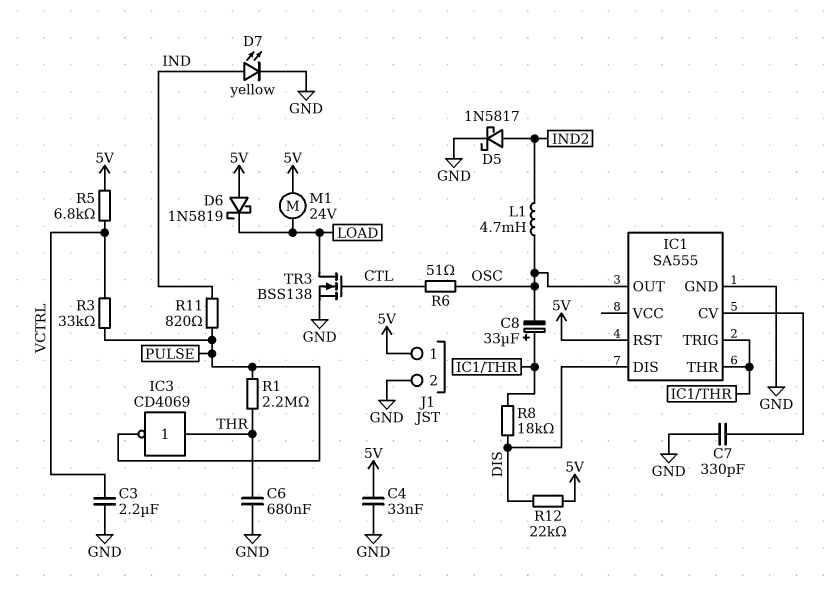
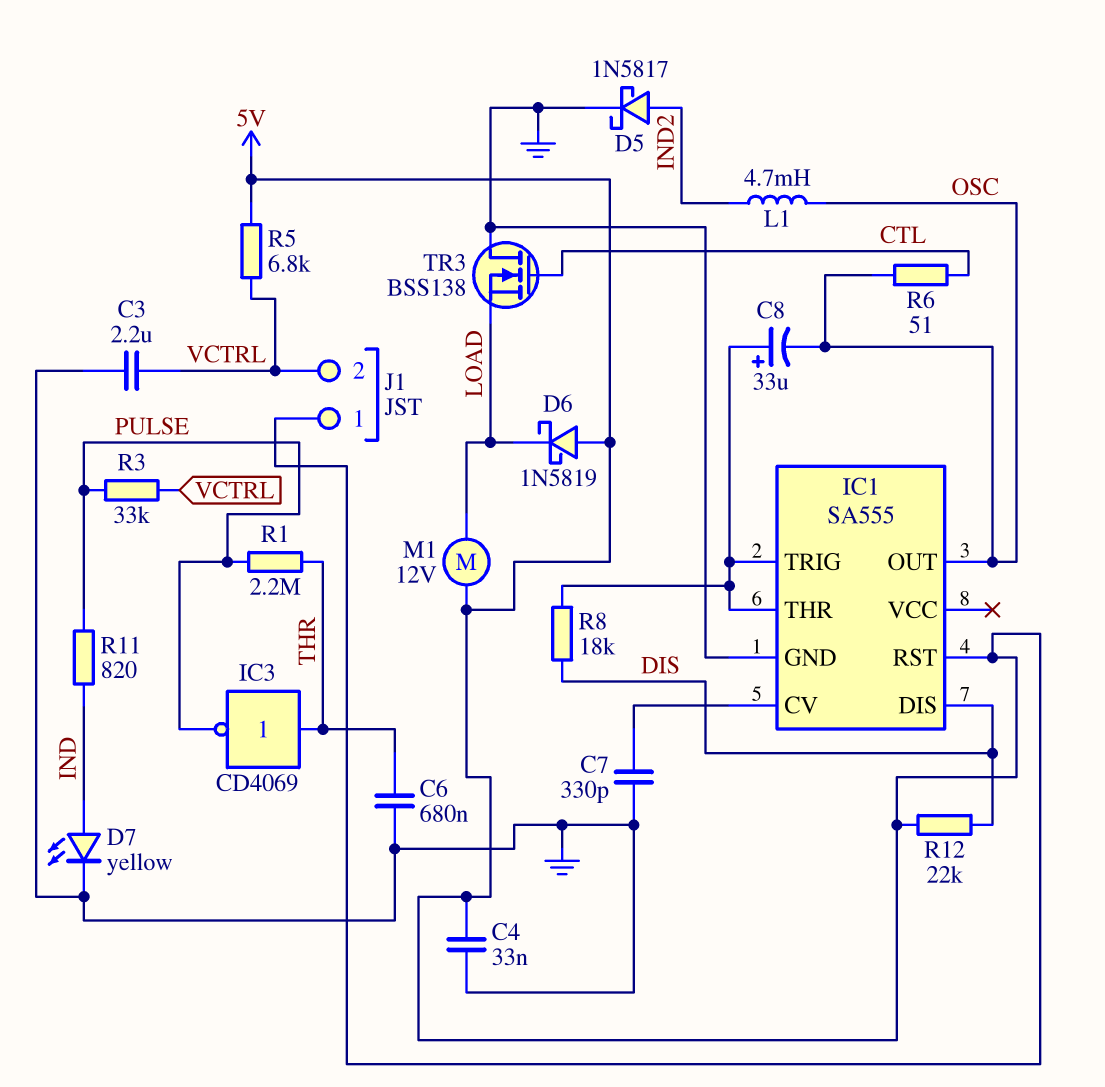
J1 pin 2: GND -> VCTRL
M1: motor 24V (5V, LOAD) -> motor 12V (5V, LOAD)
TR3: NMOS BSS138 (G CTL, D LOAD, S GND) -> NMOS BSS138 (G CTL, D GND, S LOAD)

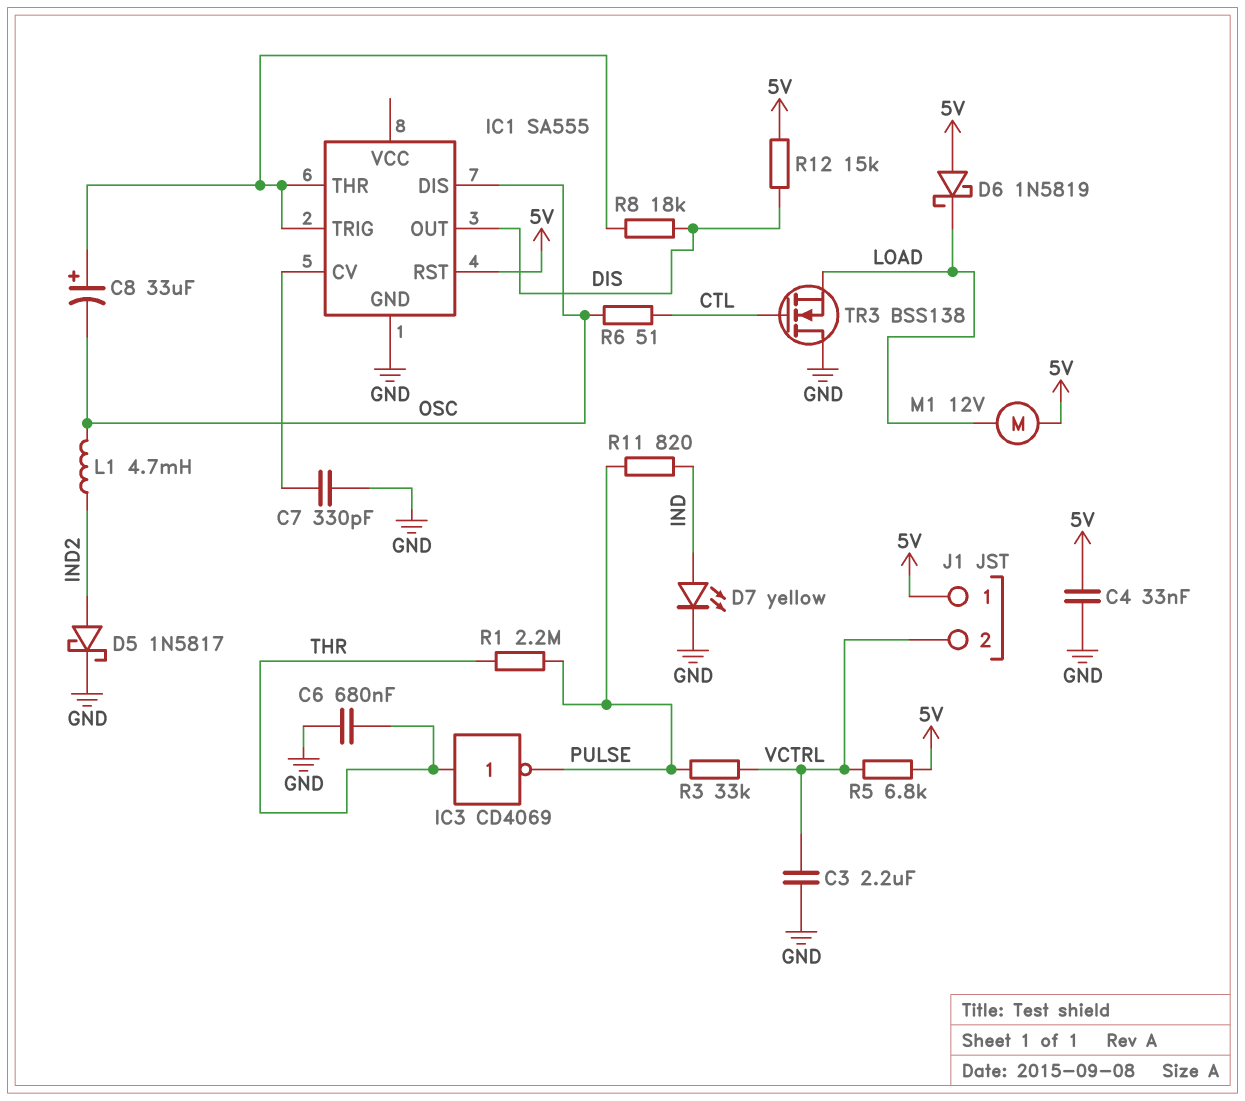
IC1 pin DIS: DIS -> OSC
IC1 pin OUT: OSC -> DIS
R12: 22k (5V, DIS) -> 15k (5V, DIS)

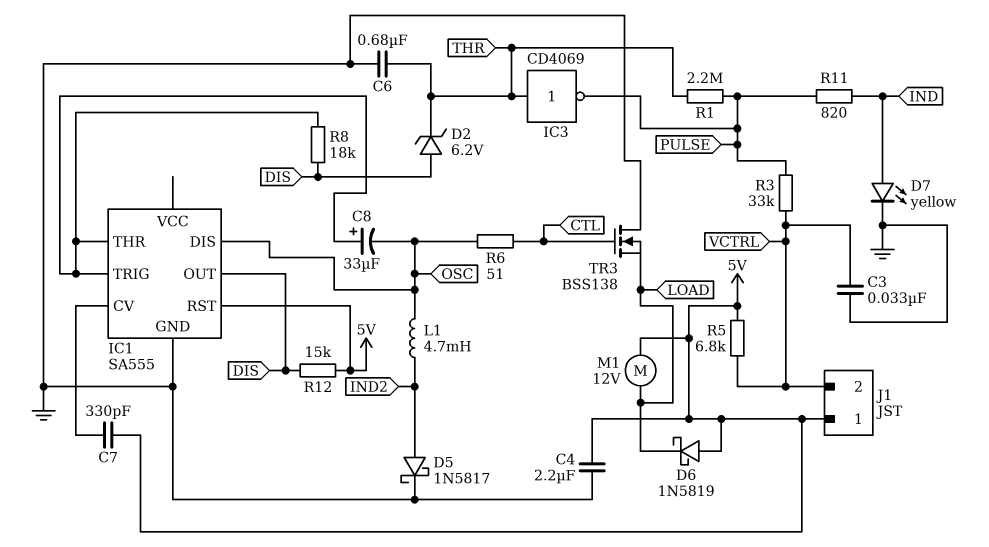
C3: 2.2uF (GND, VCTRL) -> 33nF (GND, VCTRL)
C4: 33nF (5V, GND) -> 2.2uF (5V, GND)
C7: 330pF (GND, IC1/CV) -> 330pF (5V, IC1/CV)
D2: none -> zener 6.2V (A DIS, K THR)

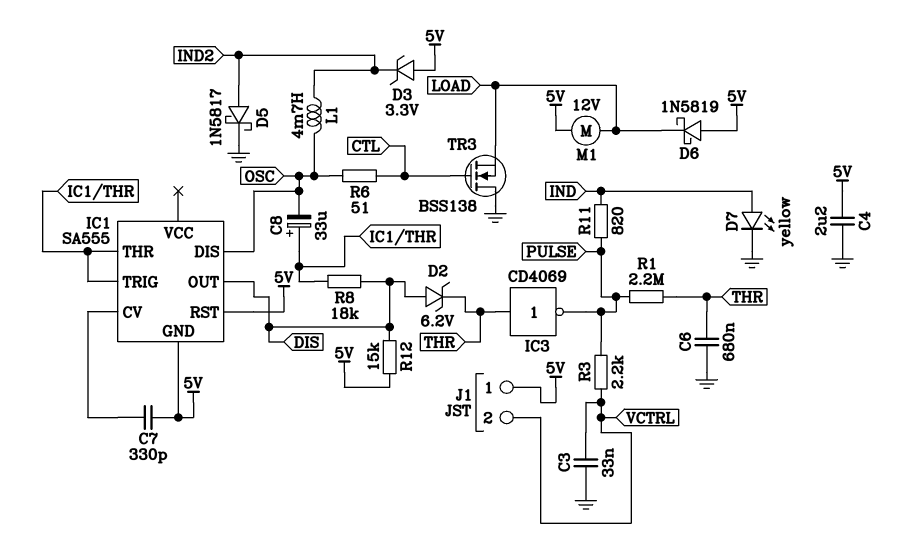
D3: none -> zener 3.3V (A 5V, K IND2)
IC1 pin GND: GND -> 5V
R3: 33k (PULSE, VCTRL) -> 2.2k (PULSE, VCTRL)
R5: 6.8k (5V, VCTRL) -> none

